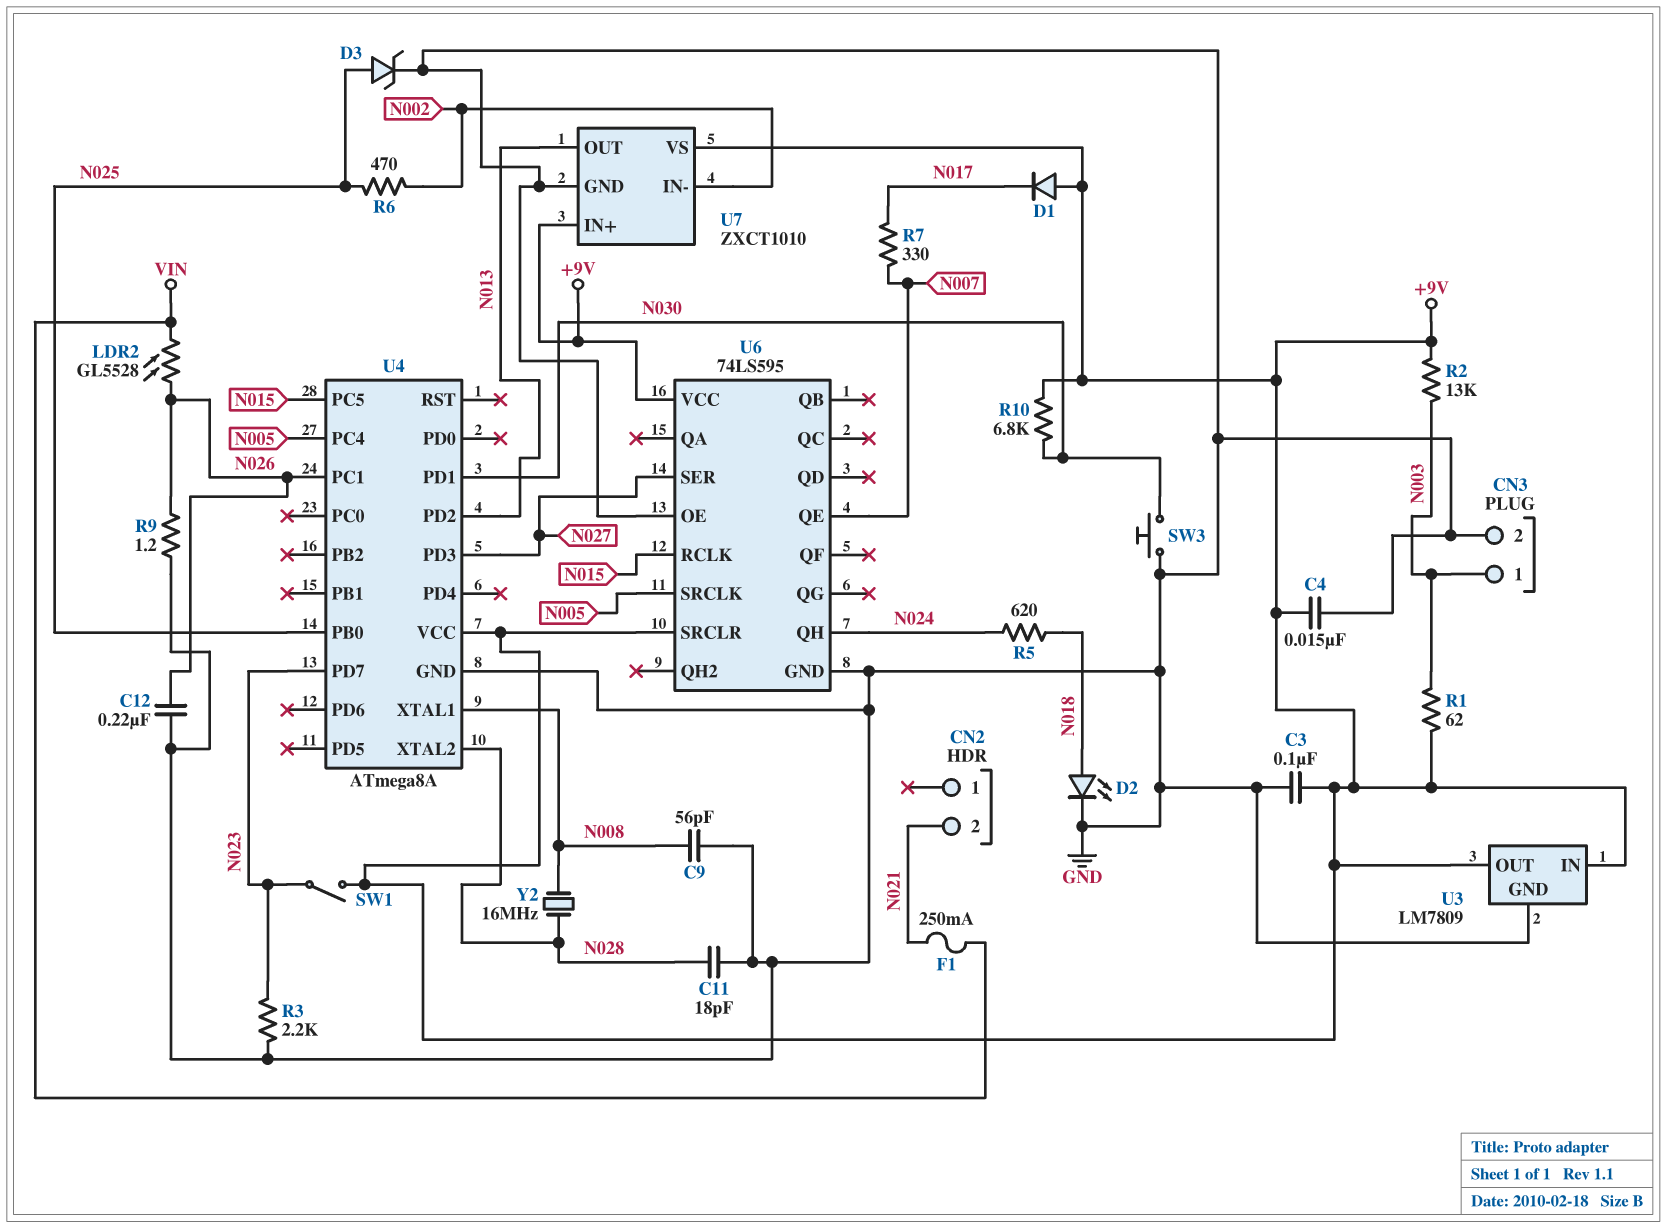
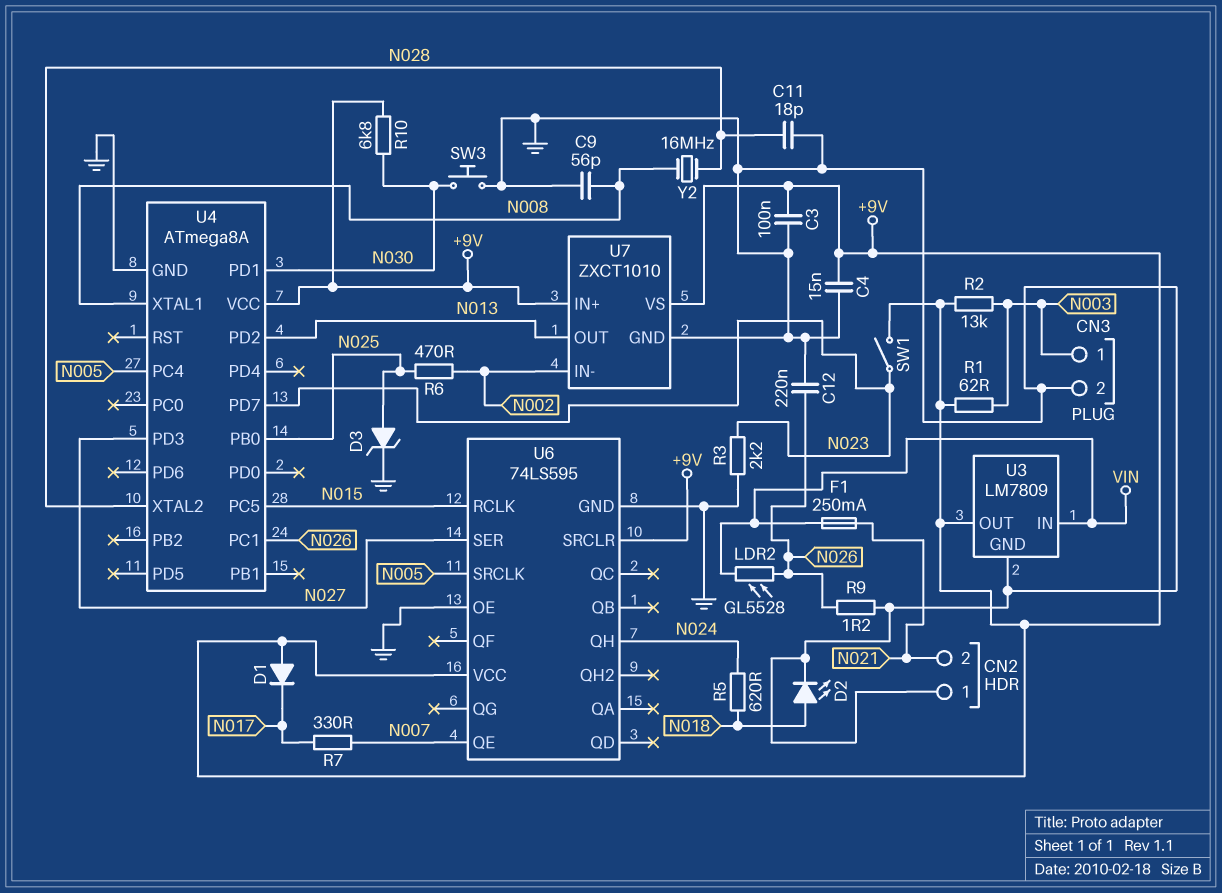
CN2 pin 1: none -> GND
U3 pin IN: +9V -> VIN

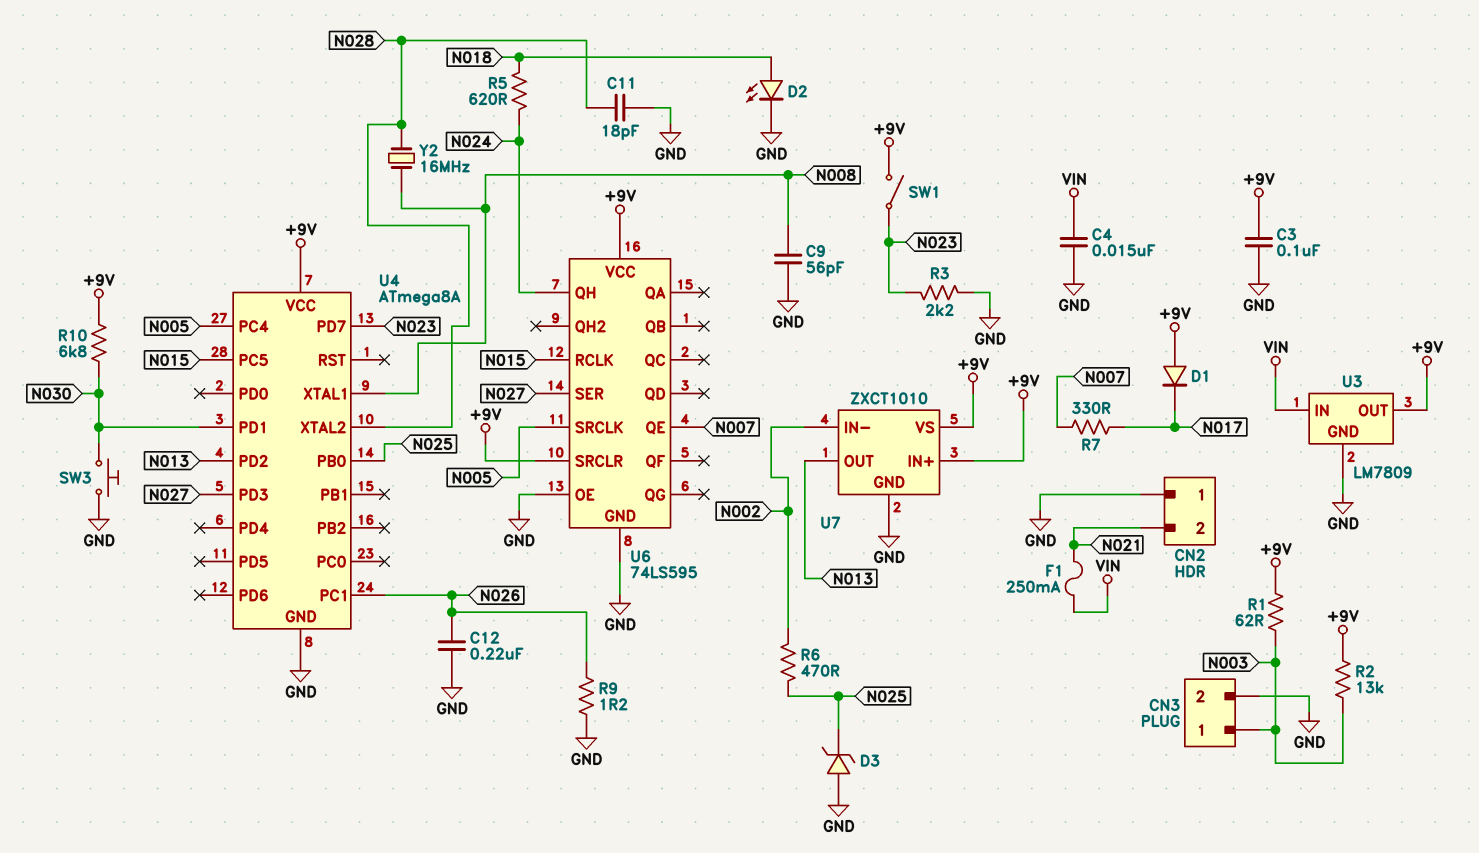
C4: 15nF (+9V, GND) -> 15nF (GND, VIN)
D3: zener (A N025, K GND) -> zener (A GND, K N025)
LDR2: GL5528 (N026, VIN) -> none

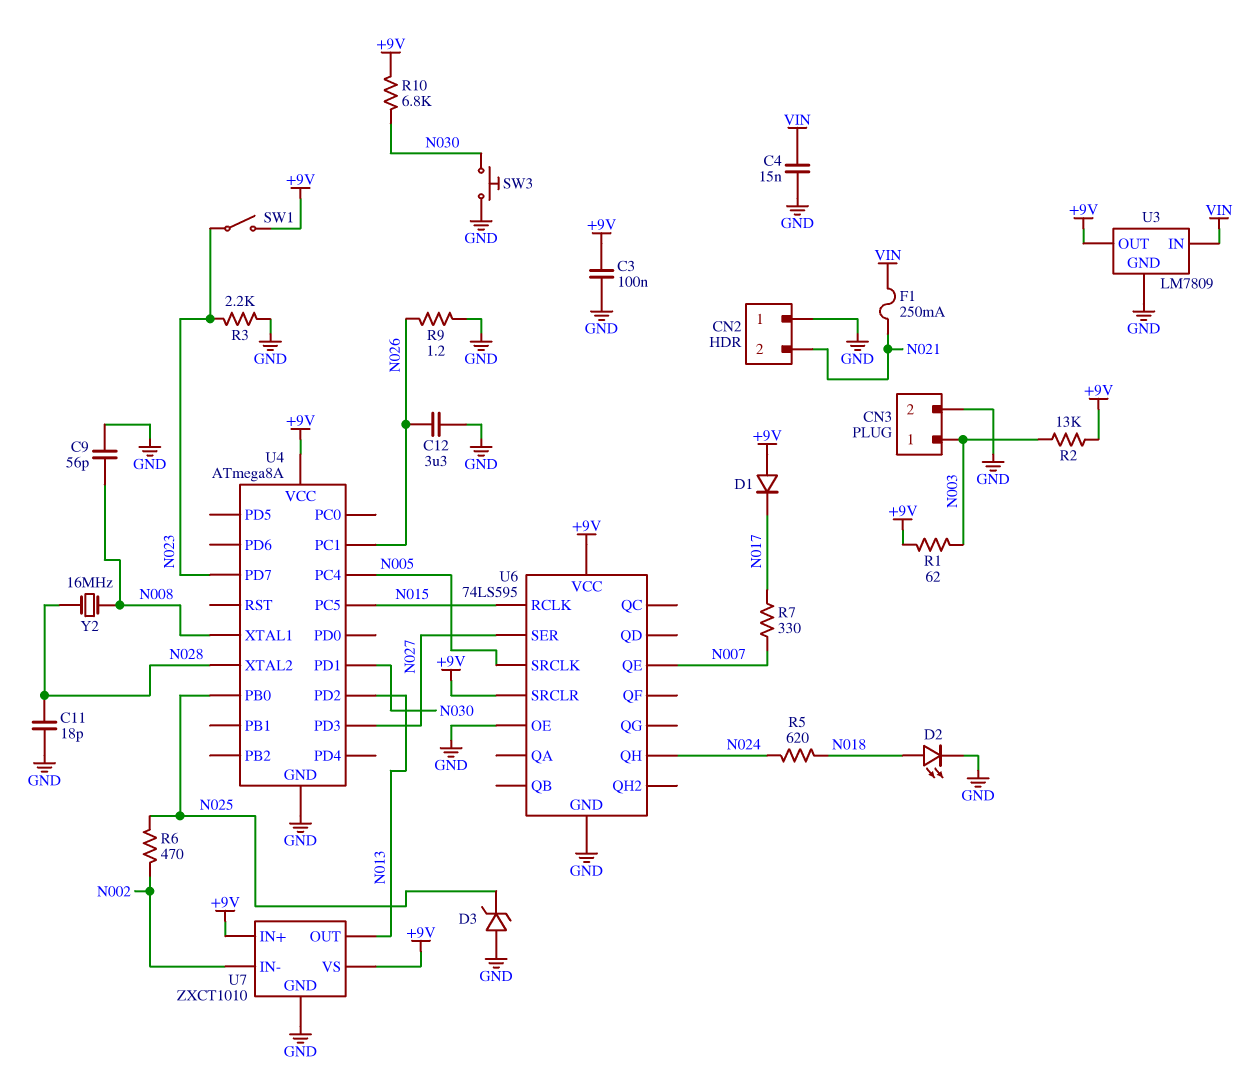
C12: 220nF (GND, N026) -> 3.3uF (GND, N026)

